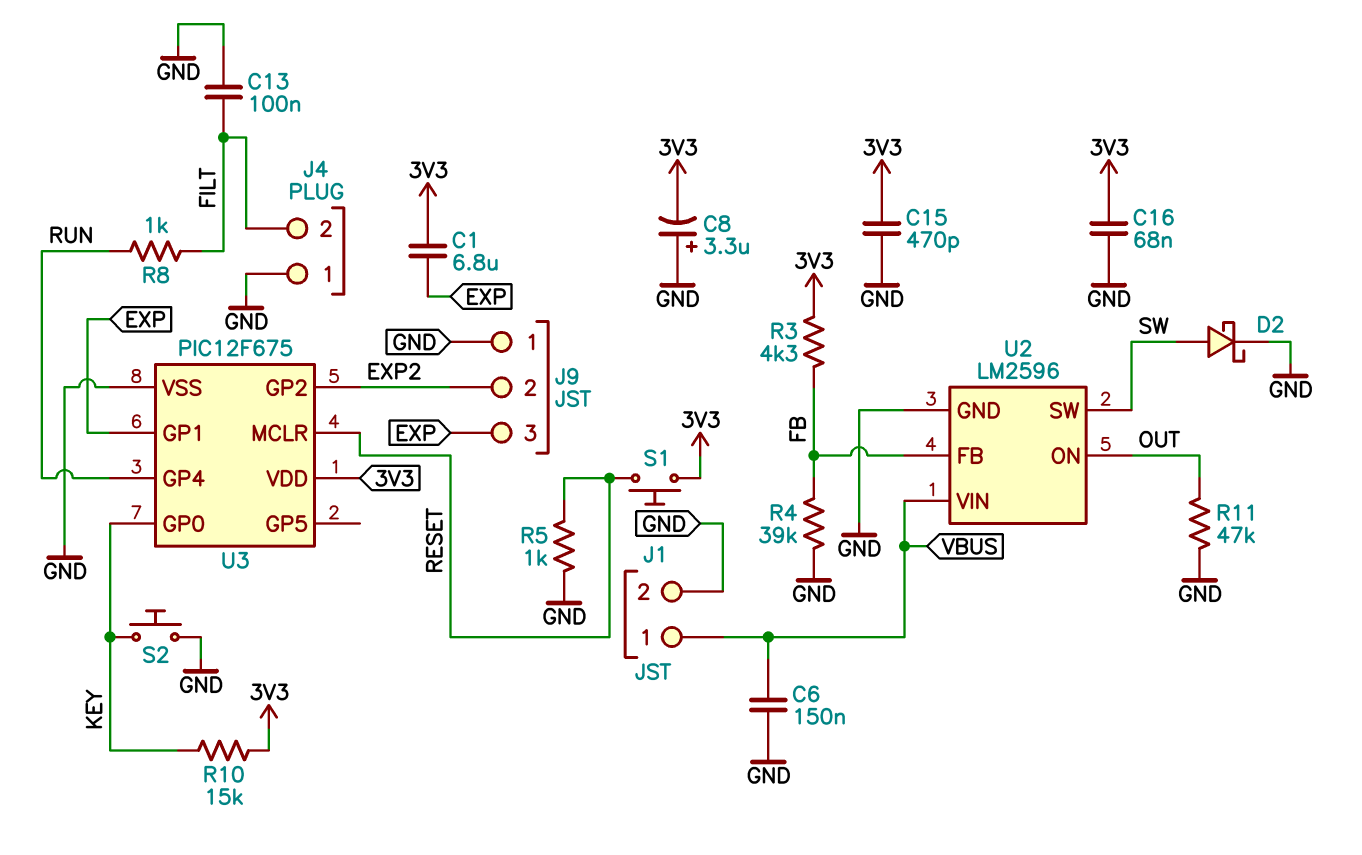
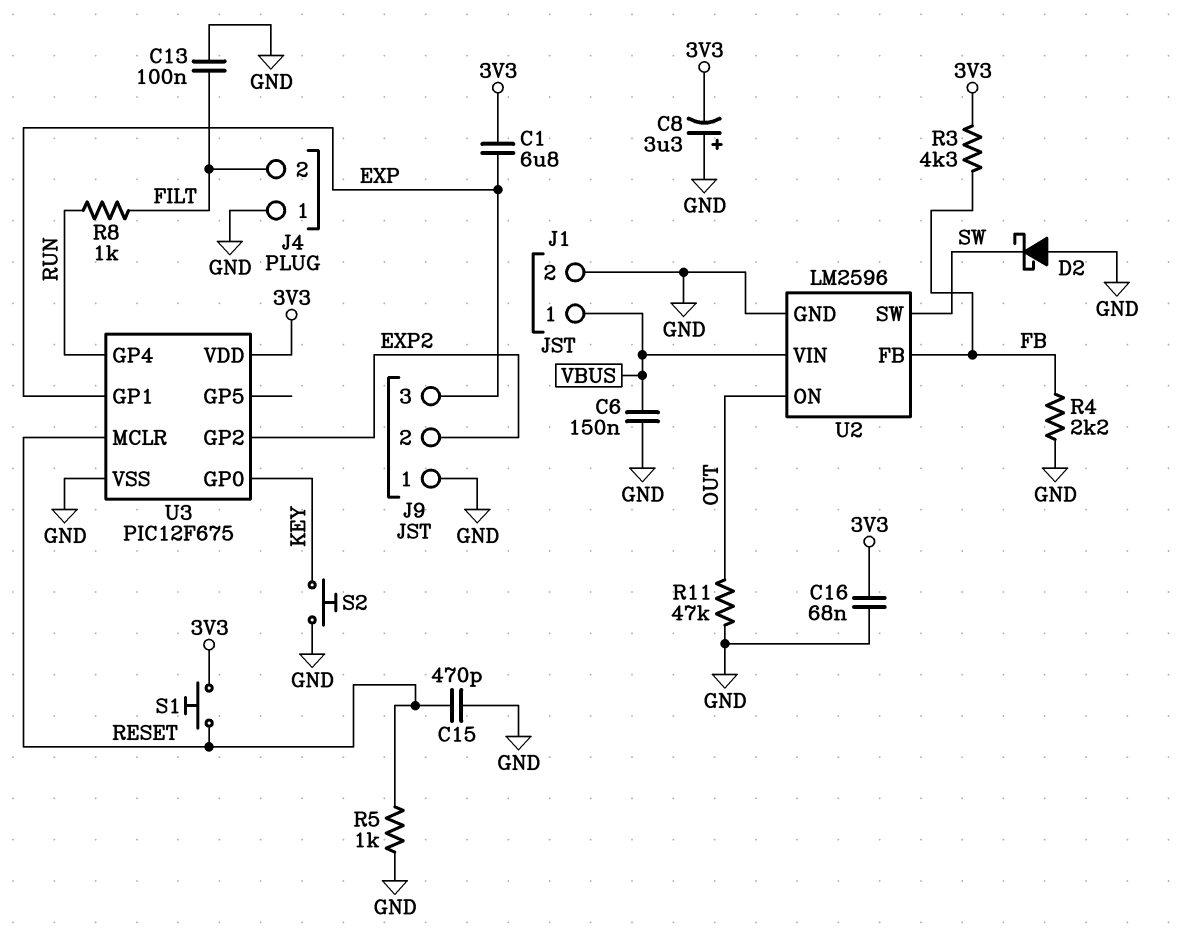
C15: 470pF (3V3, GND) -> 470pF (GND, RESET)
D2: schottky (A SW, K GND) -> schottky (A GND, K SW)
R4: 39k (FB, GND) -> 2.2k (FB, GND)
R10: 15k (3V3, KEY) -> none

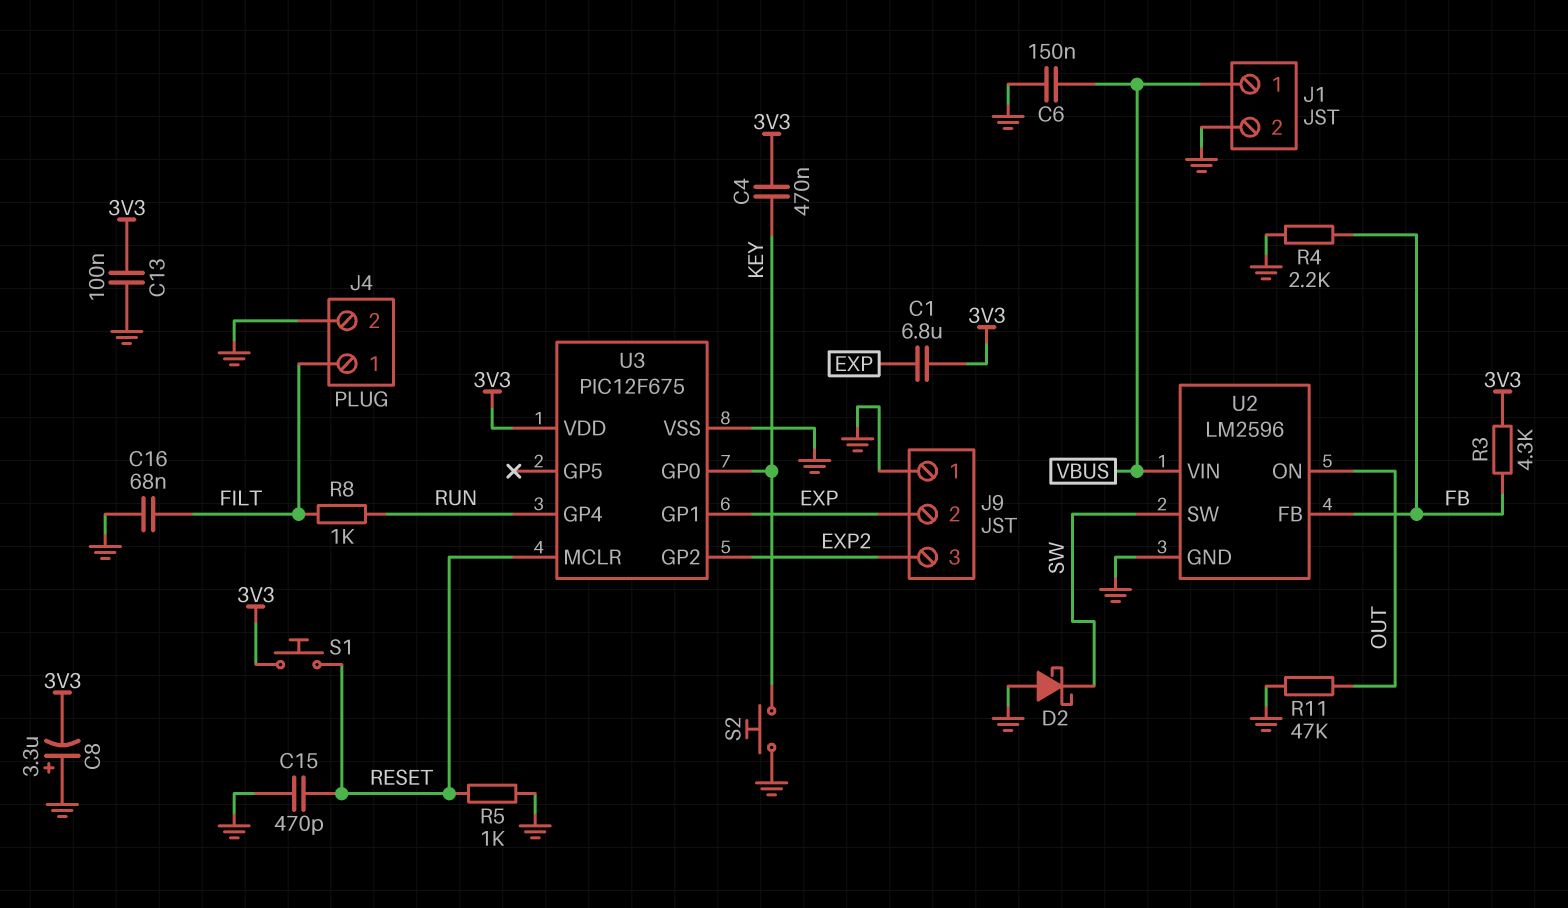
C4: none -> 470nF (3V3, KEY)
C13: 100nF (FILT, GND) -> 100nF (3V3, GND)
C16: 68nF (3V3, GND) -> 68nF (FILT, GND)
J4 pin 1: GND -> FILT
J4 pin 2: FILT -> GND
J9 pin 2: EXP2 -> EXP
J9 pin 3: EXP -> EXP2

